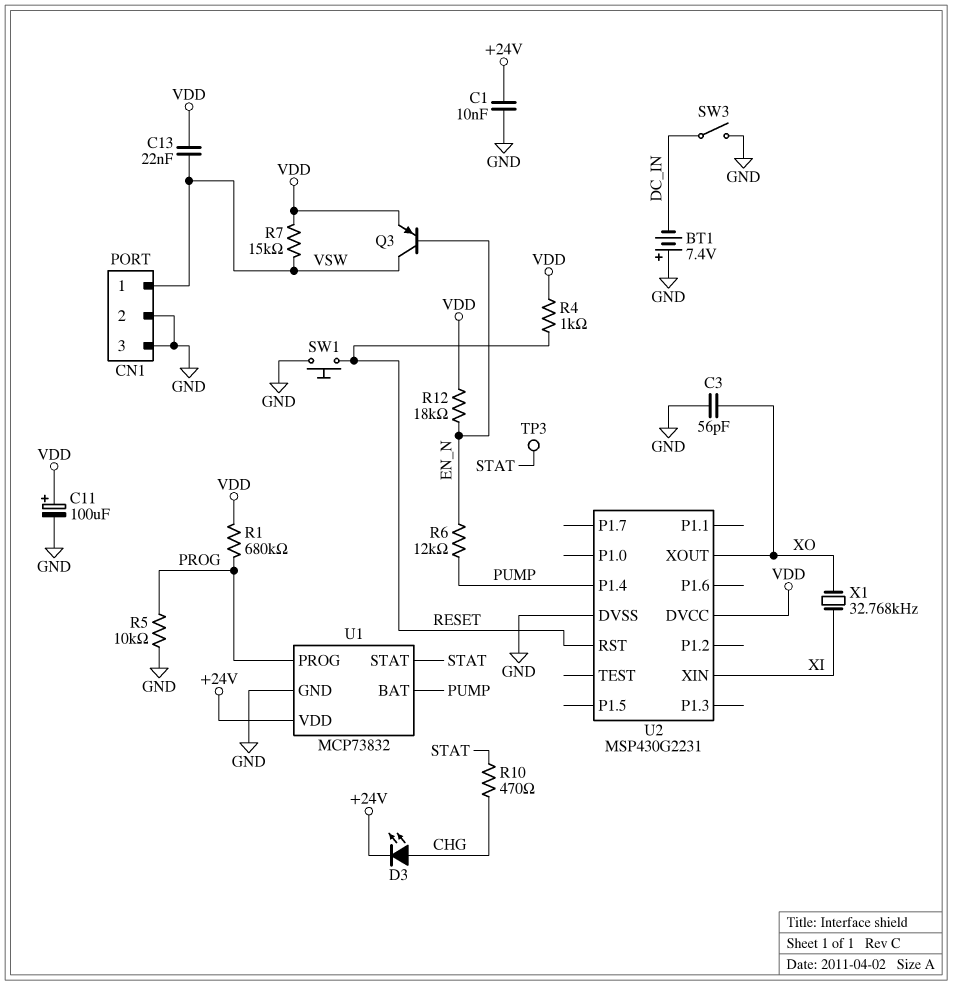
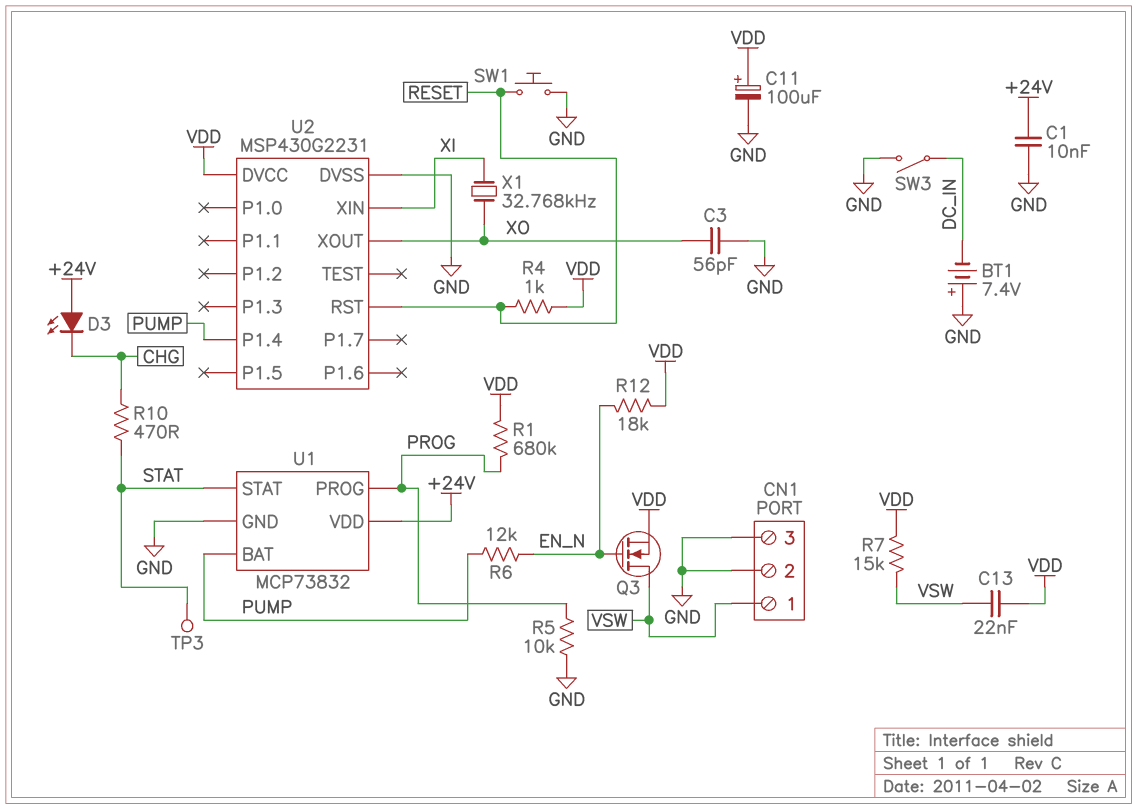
D3: LED (A CHG, K +24V) -> LED (A +24V, K CHG)
Q3: PNP (B EN_N, C VSW, E VDD) -> NMOS (G EN_N, D VSW, S VDD)

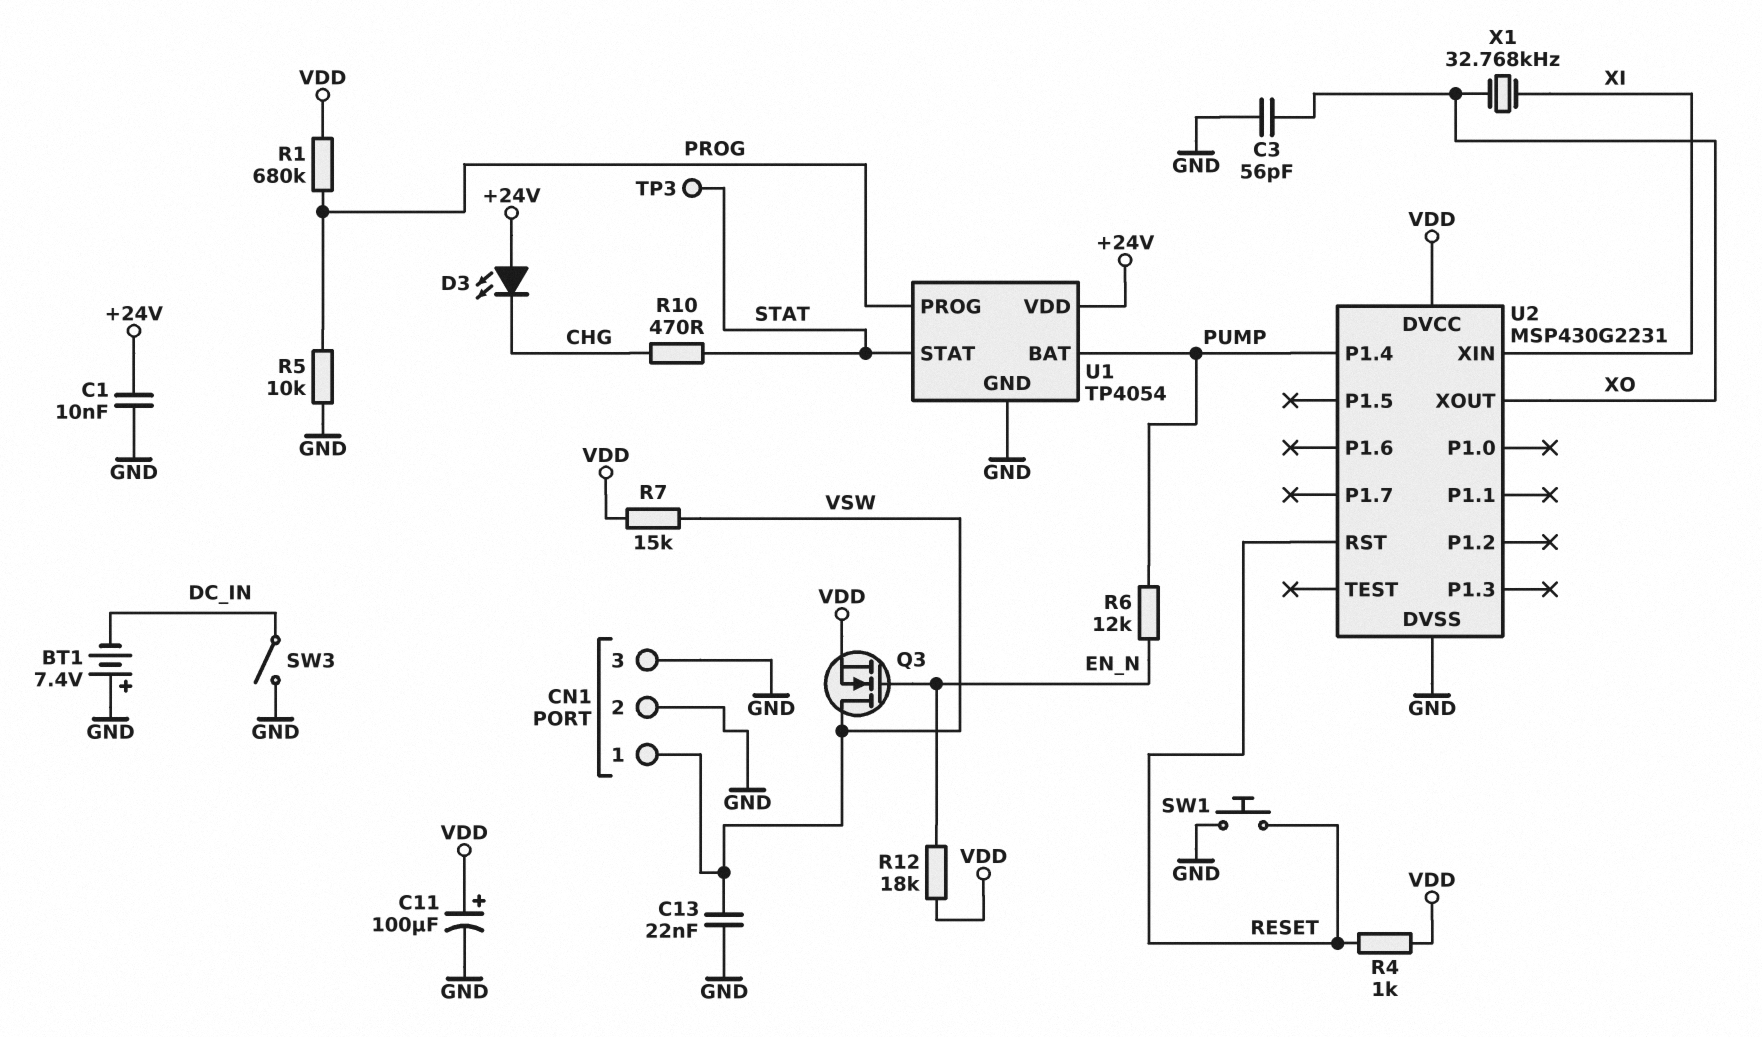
C13: 22nF (VDD, VSW) -> 22nF (GND, VSW)
U1: MCP73832 -> TP4054

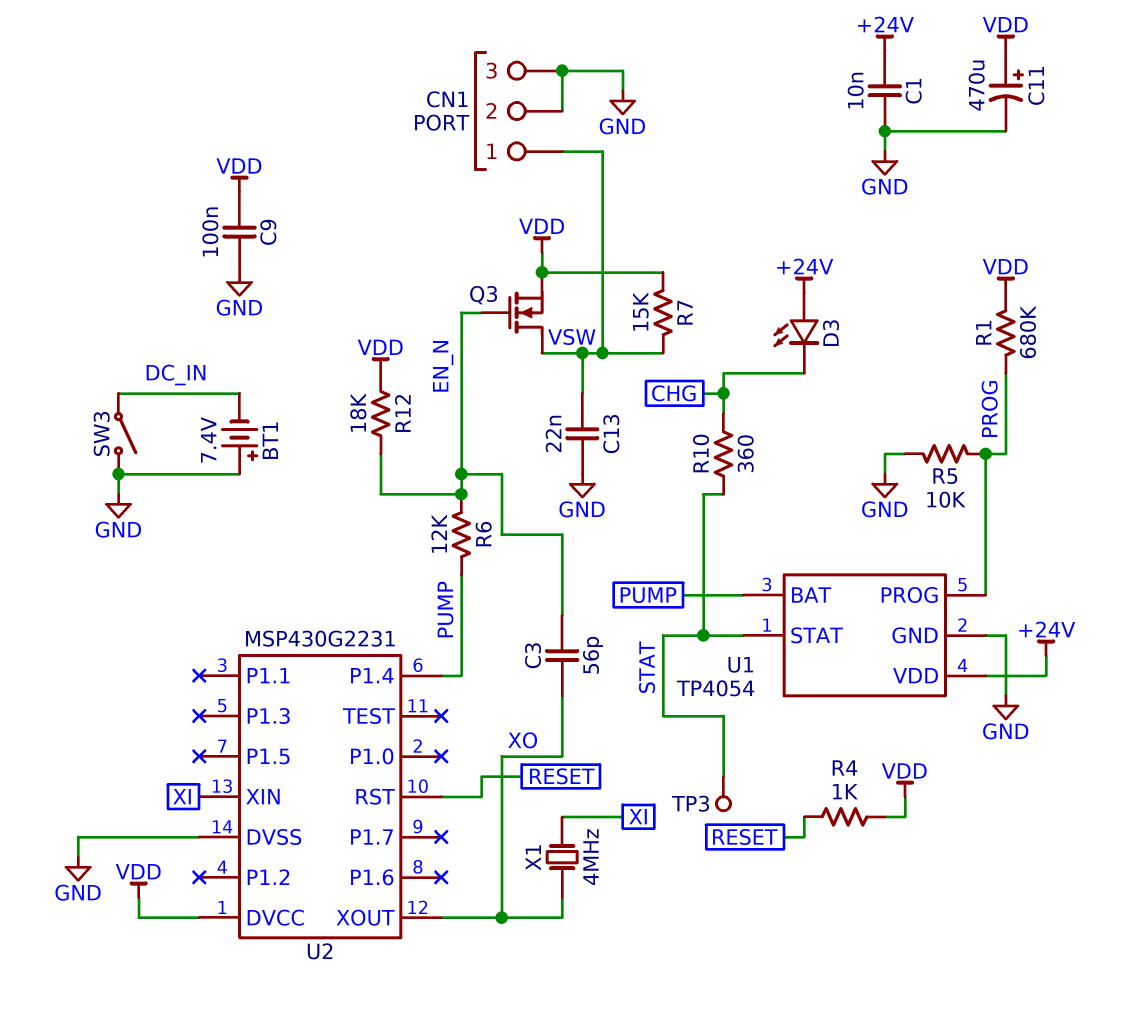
C3: 56pF (GND, XO) -> 56pF (EN_N, XO)
C9: none -> 100nF (GND, VDD)
C11: 100uF (plus VDD, minus GND) -> 470uF (plus VDD, minus GND)
R10: 470 (CHG, STAT) -> 360 (CHG, STAT)
SW1: button (GND, RESET) -> none
X1: 32.768kHz (XI, XO) -> 4MHz (XI, XO)

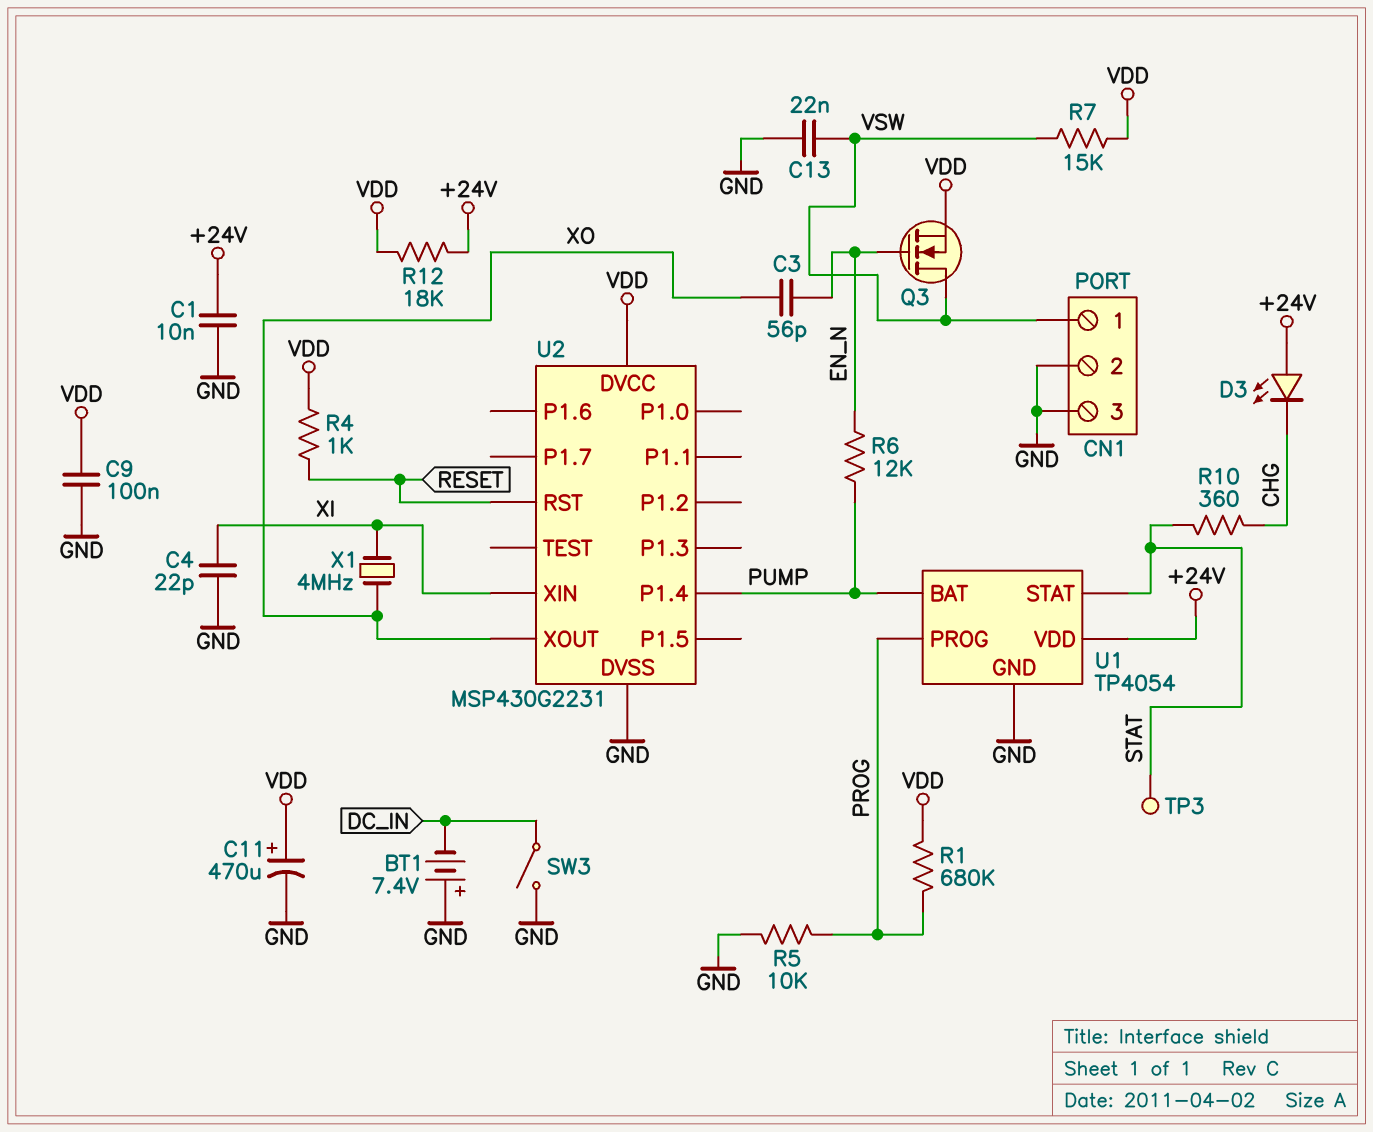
C4: none -> 22pF (GND, XI)
R12: 18k (EN_N, VDD) -> 18k (+24V, VDD)

